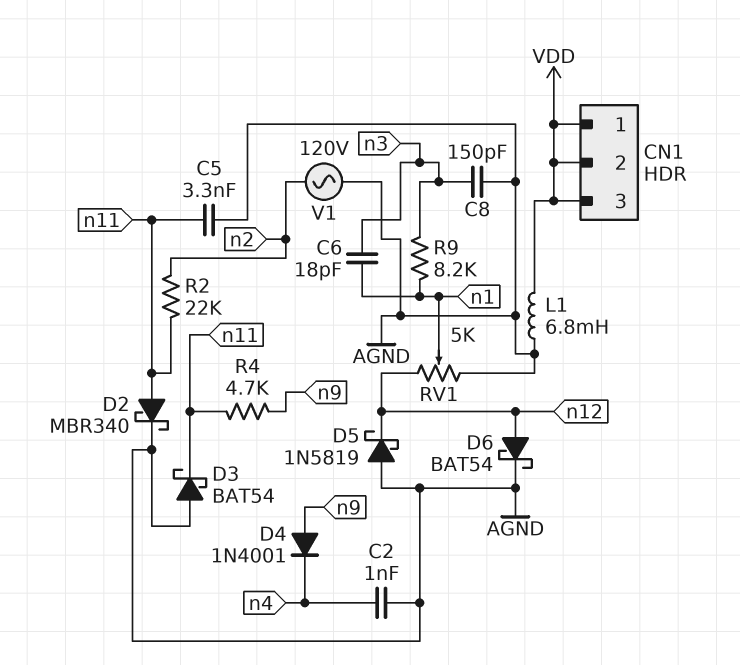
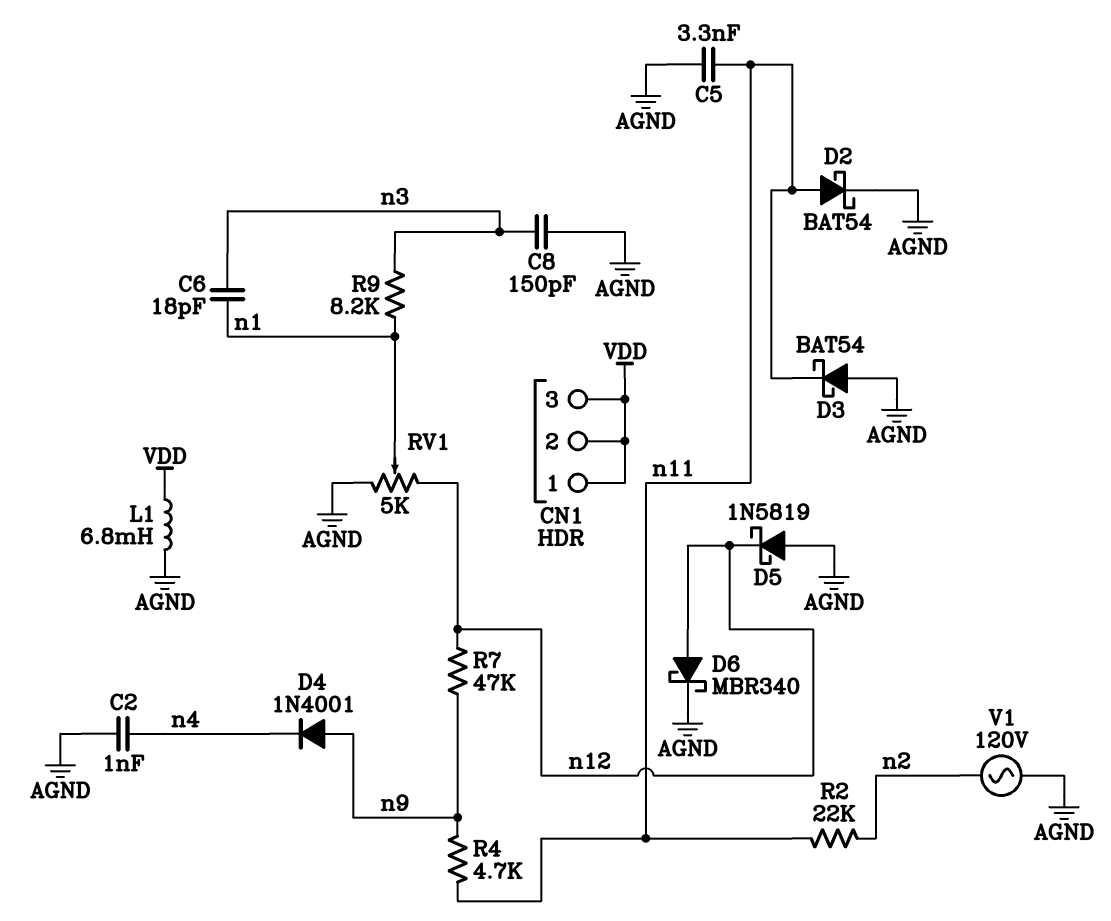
D2: schottky MBR340 (A n11, K AGND) -> schottky BAT54 (A n11, K AGND)
D6: schottky BAT54 (A n12, K AGND) -> schottky MBR340 (A n12, K AGND)
R7: none -> 47k (n9, n12)

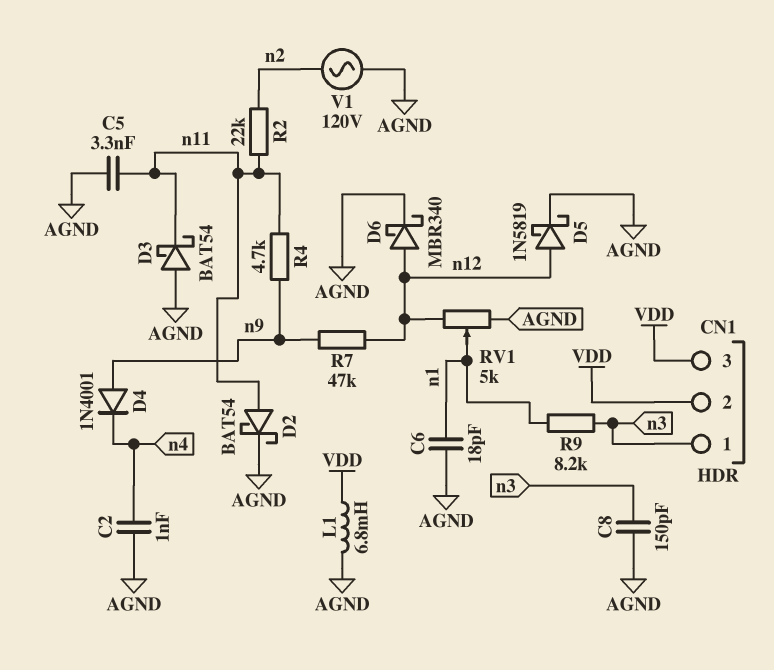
C6: 18pF (n1, n3) -> 18pF (AGND, n1)
CN1 pin 1: VDD -> n3
D5: schottky 1N5819 (A AGND, K n12) -> schottky 1N5819 (A n12, K AGND)

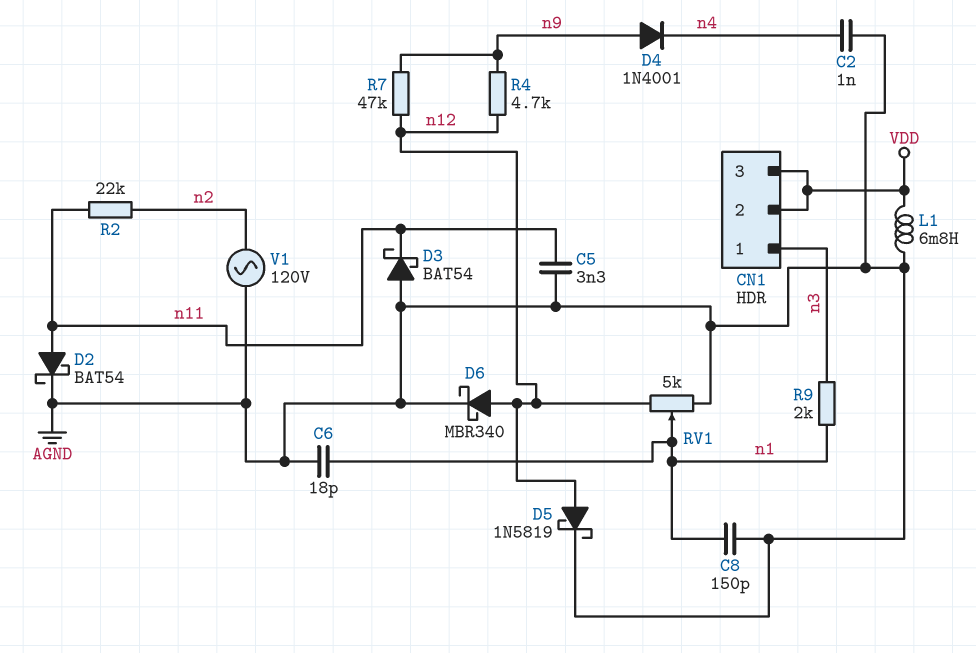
C8: 150pF (AGND, n3) -> 150pF (AGND, n1)
R4: 4.7k (n9, n11) -> 4.7k (n9, n12)
R9: 8.2k (n1, n3) -> 2k (n1, n3)

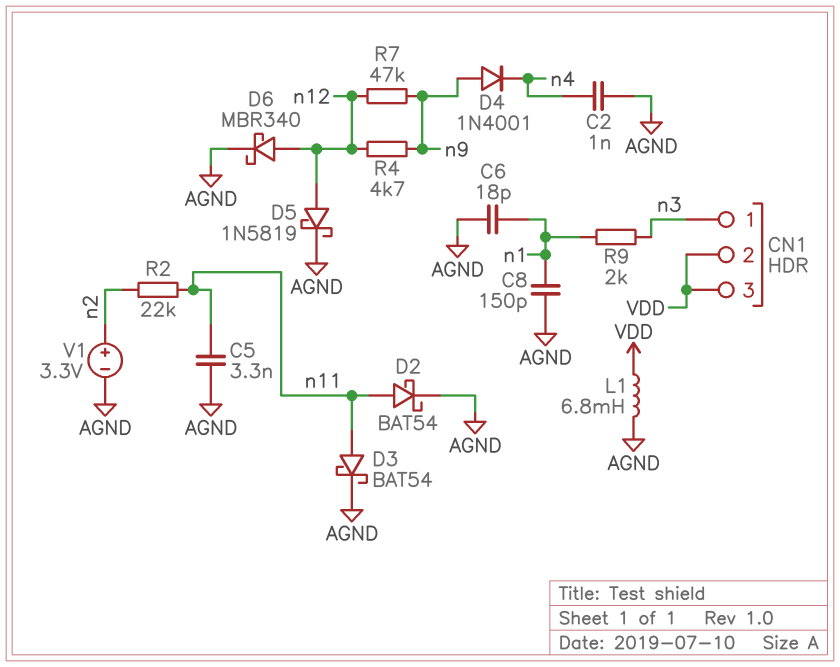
D3: schottky BAT54 (A AGND, K n11) -> schottky BAT54 (A n11, K AGND)
RV1: 5k (AGND, n12, wiper n1) -> none
V1: AC 120V (AGND, n2) -> 3.3V (plus n2, minus AGND)

